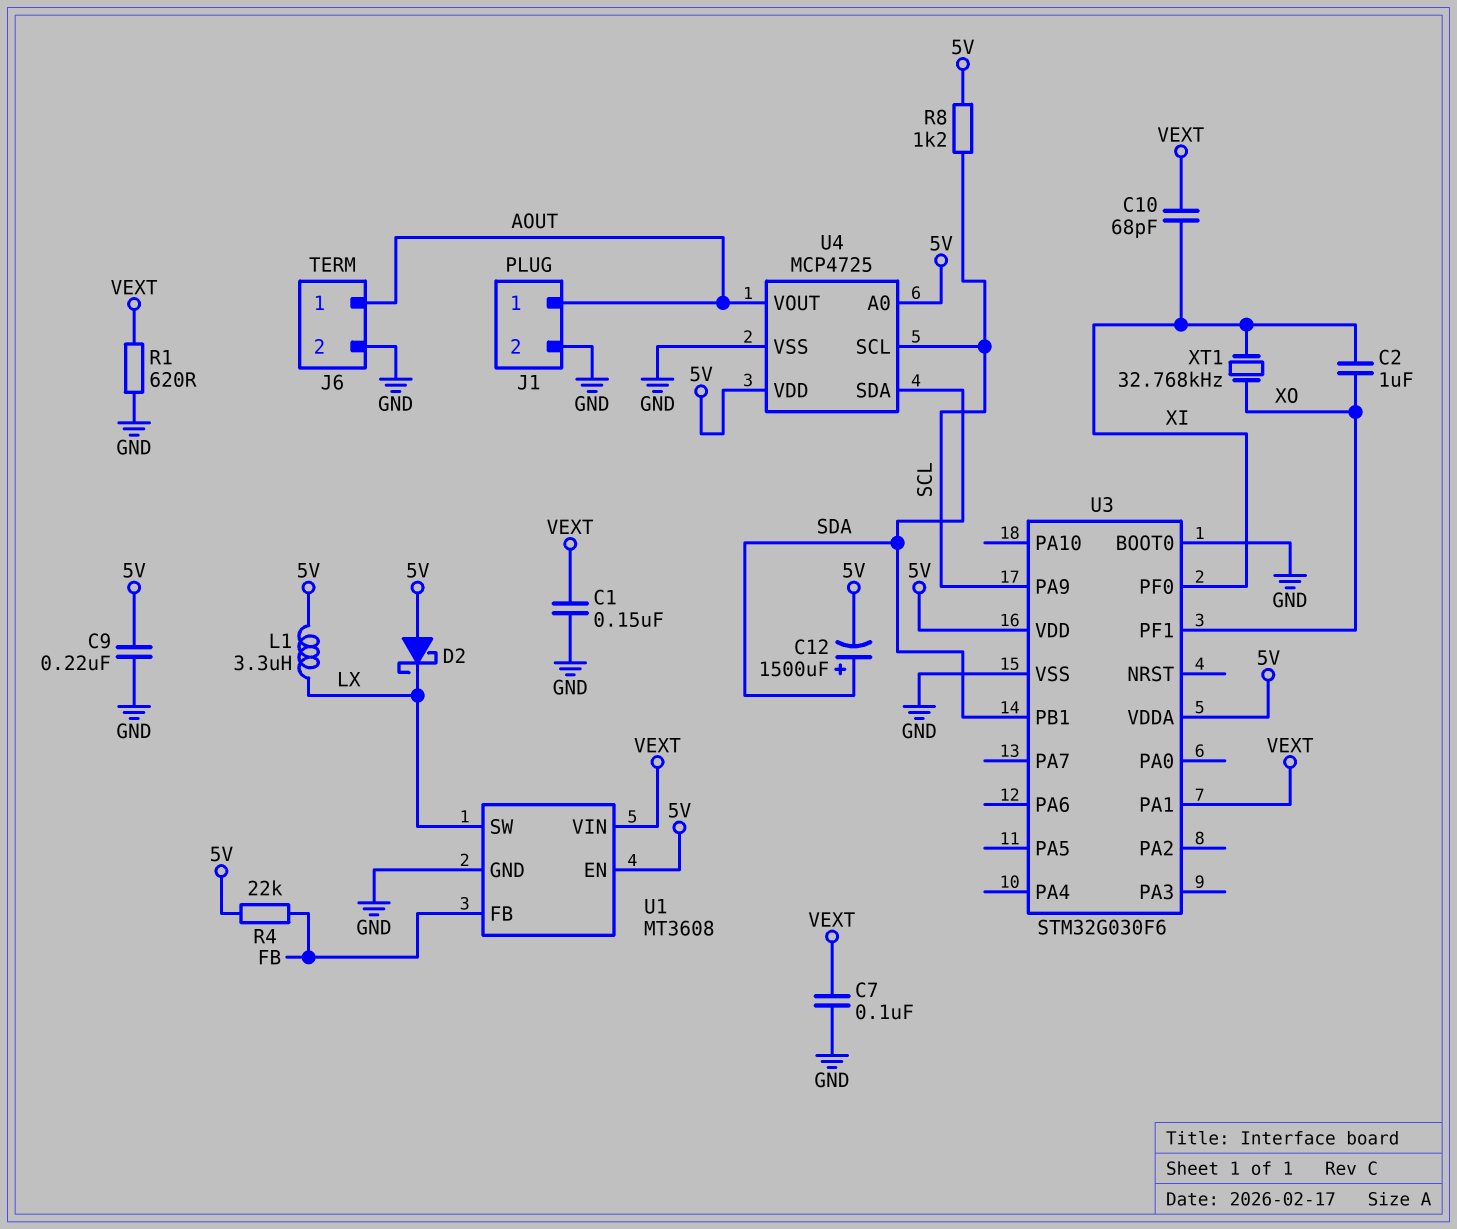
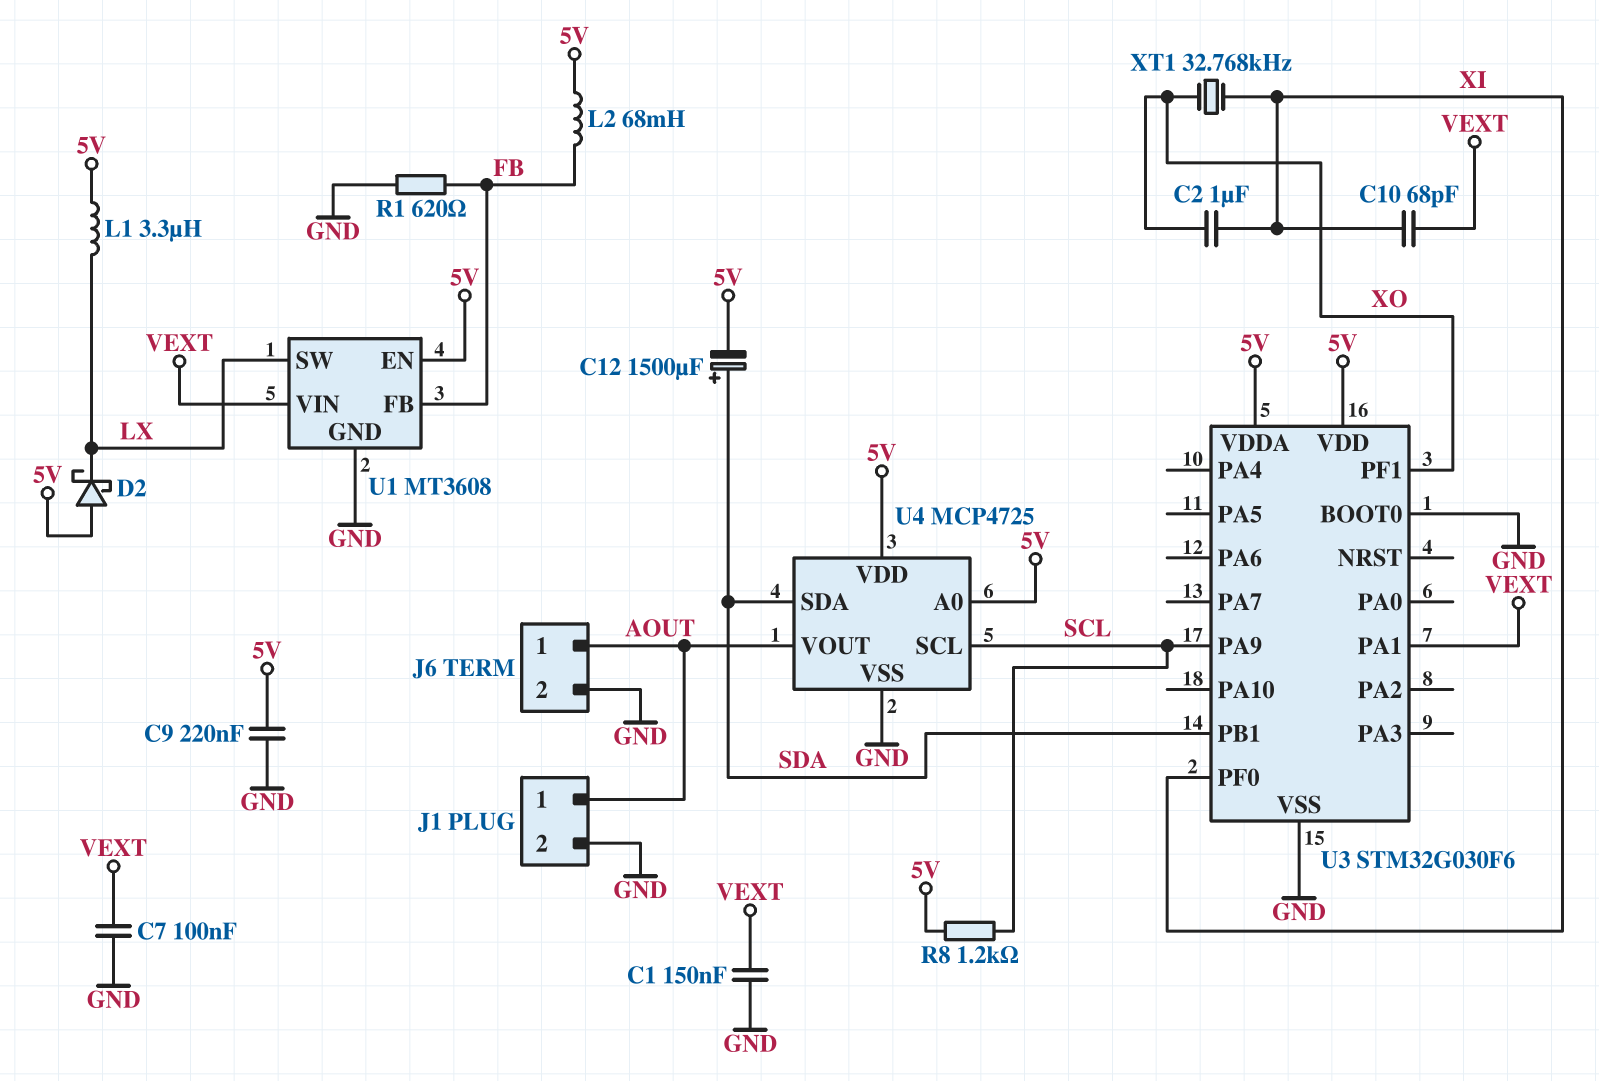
L2: none -> 68mH (5V, FB)
R1: 620 (GND, VEXT) -> 620 (FB, GND)
R4: 22k (5V, FB) -> none

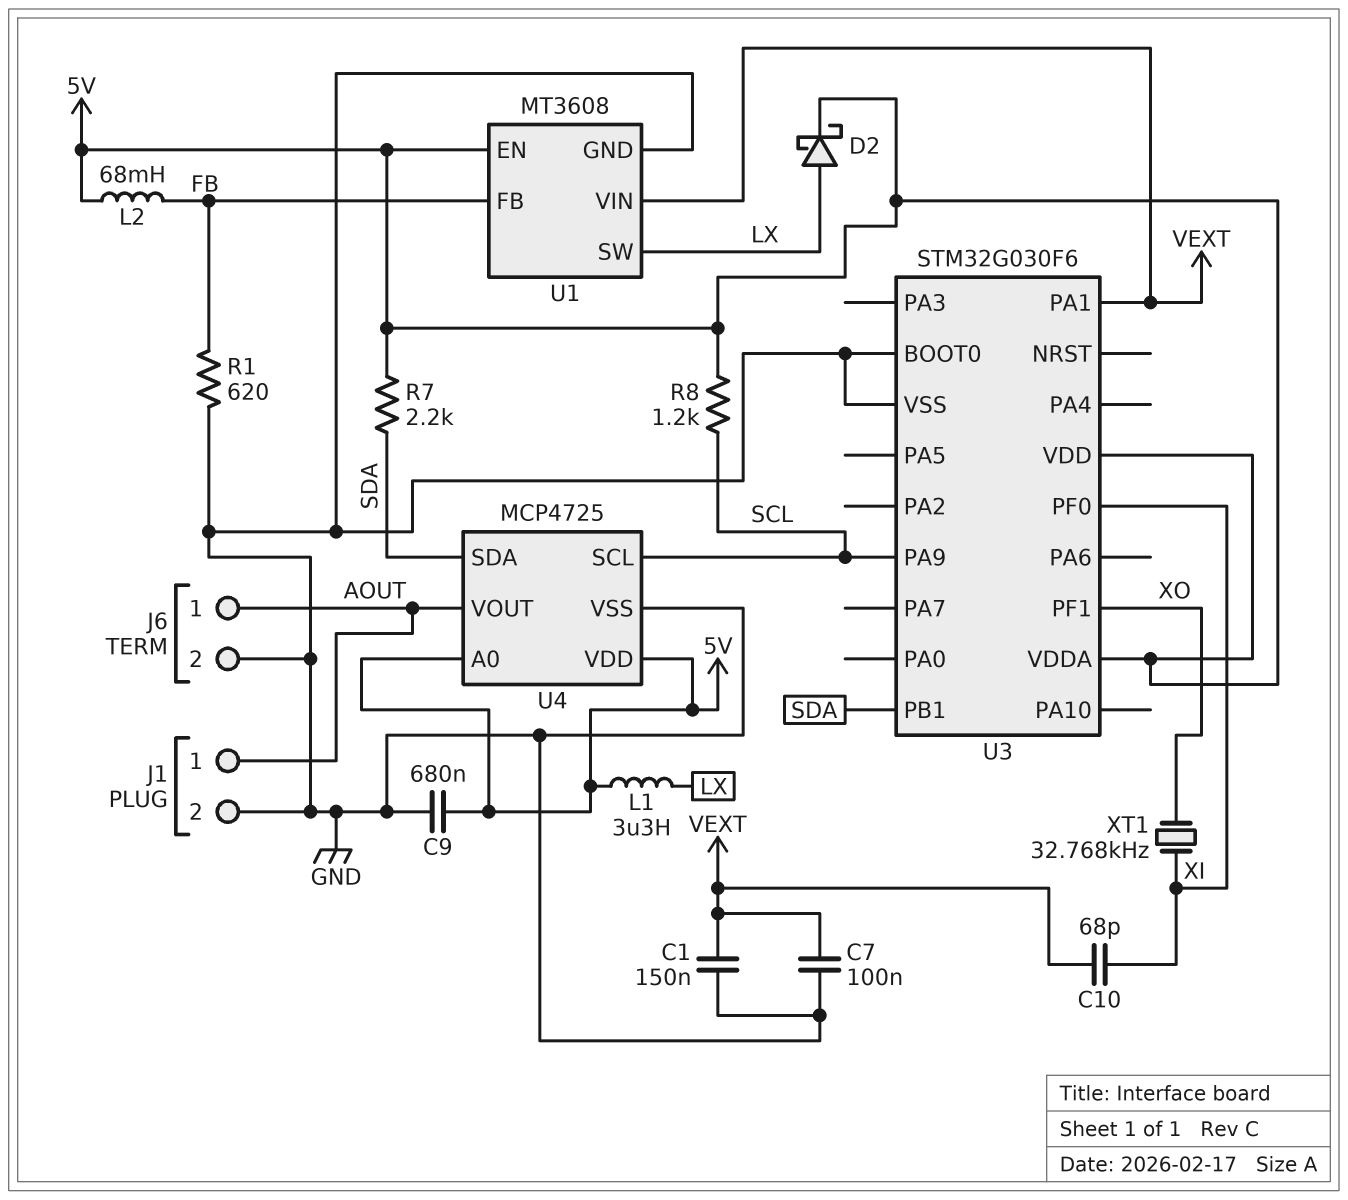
C2: 1uF (XI, XO) -> none
C9: 220nF (5V, GND) -> 680nF (5V, GND)
C12: 1500uF (plus SDA, minus 5V) -> none
D2: schottky (A 5V, K LX) -> schottky (A LX, K 5V)
R7: none -> 2.2k (5V, SDA)

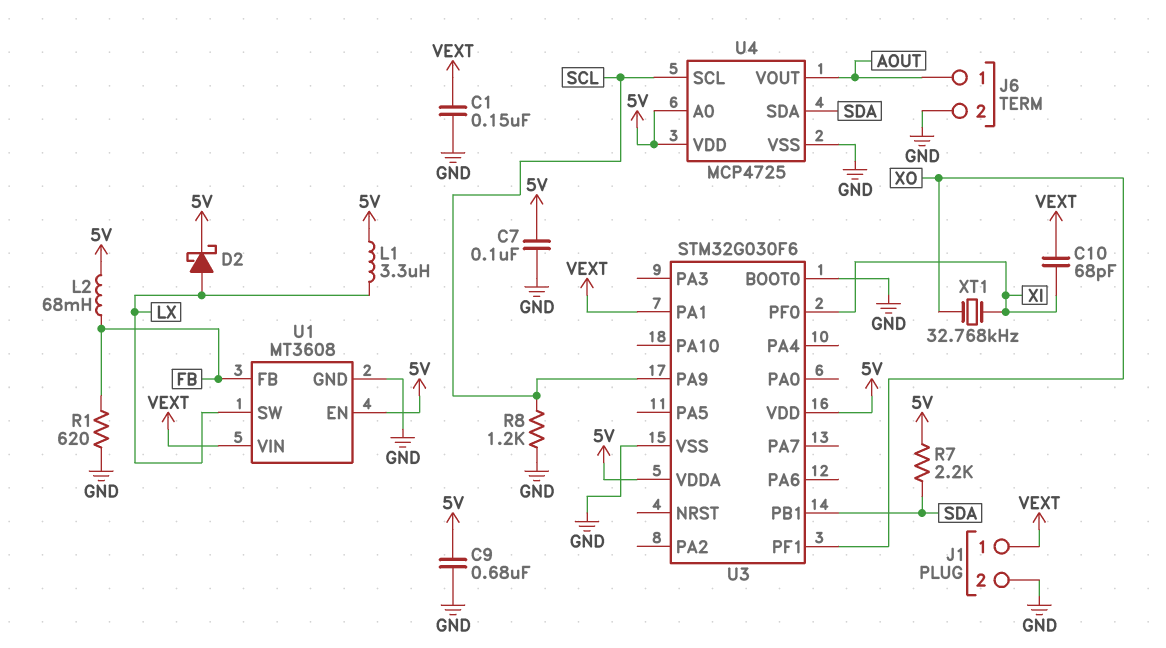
C7: 100nF (GND, VEXT) -> 100nF (5V, GND)
J1 pin 1: AOUT -> VEXT
R8: 1.2k (5V, SCL) -> 1.2k (GND, SCL)

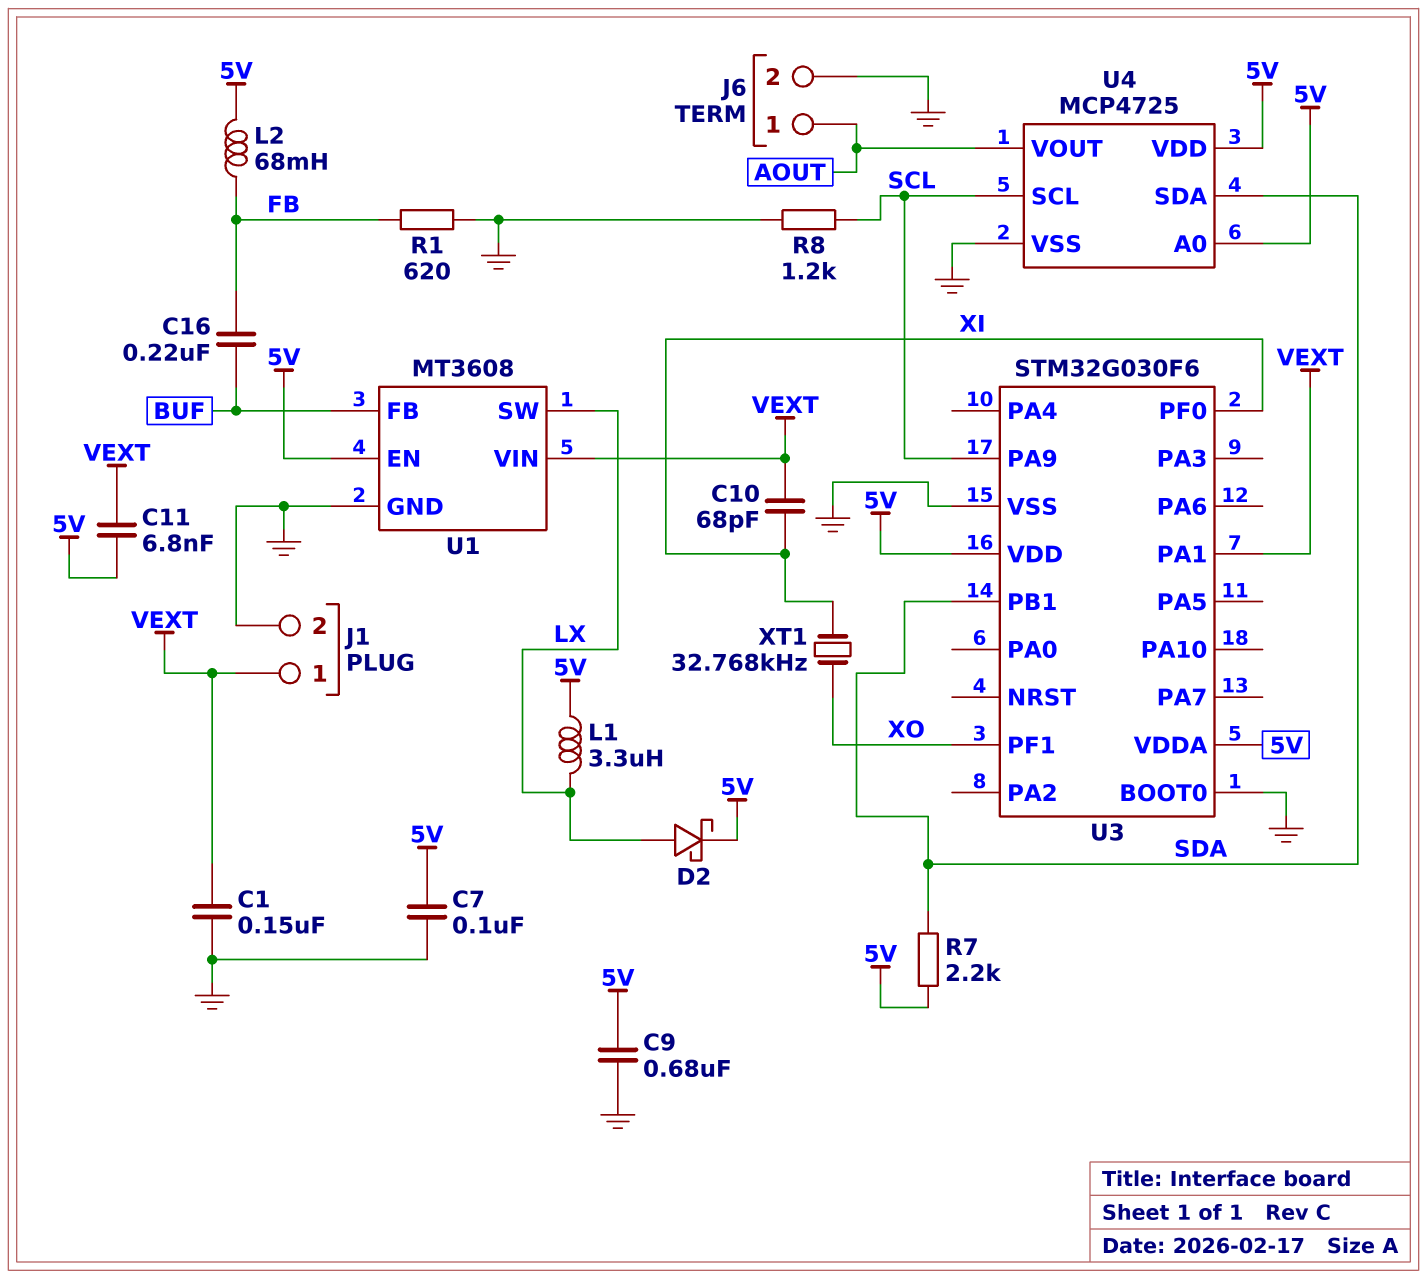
C11: none -> 6.8nF (5V, VEXT)
C16: none -> 220nF (BUF, FB)
U1 pin FB: FB -> BUF

